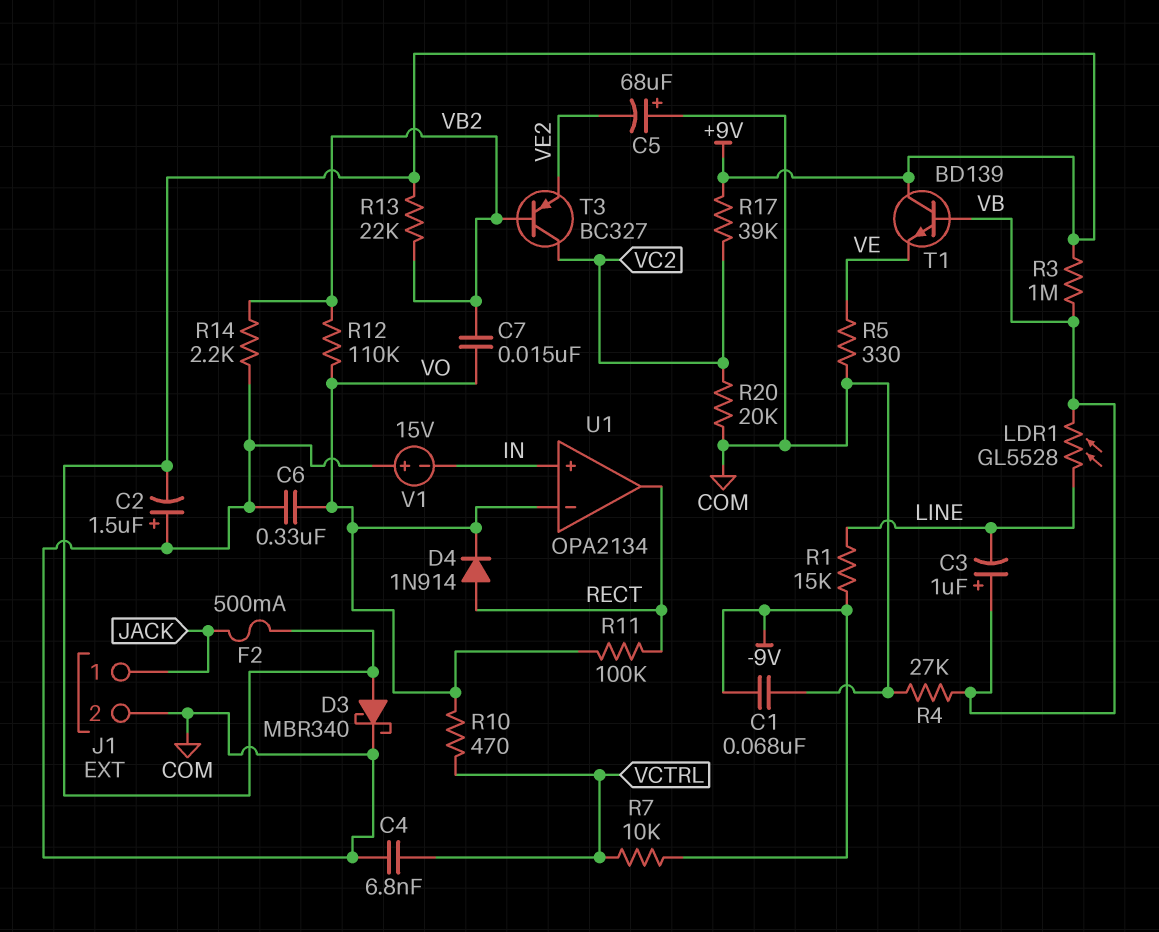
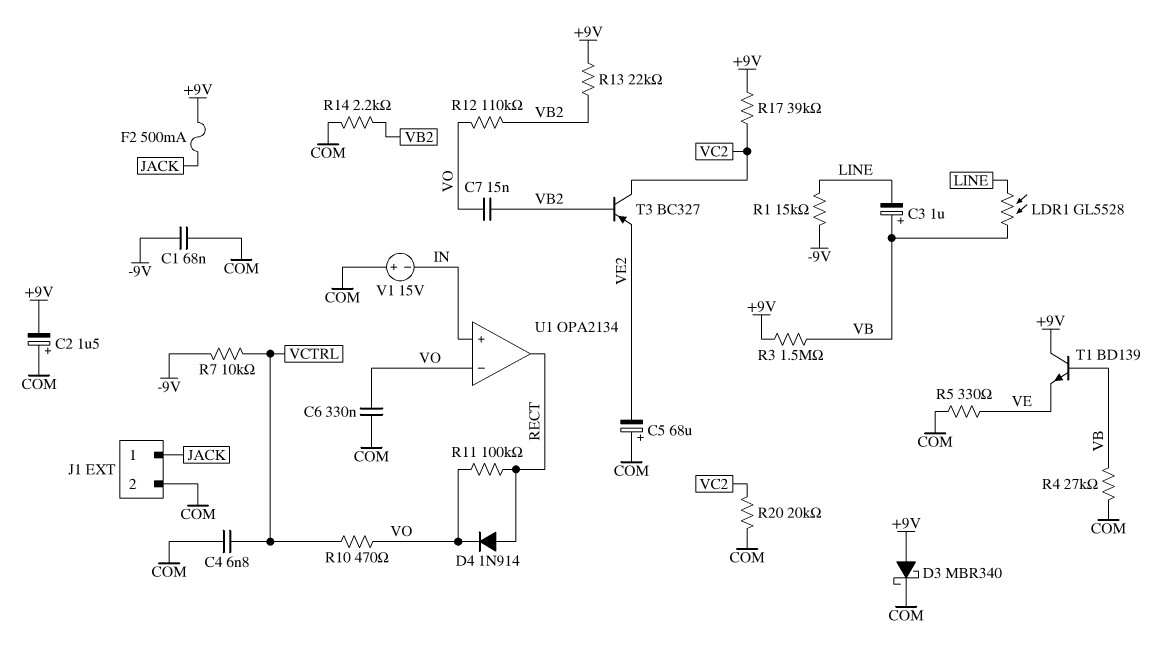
R3: 1M (+9V, VB) -> 1.5M (+9V, VB)

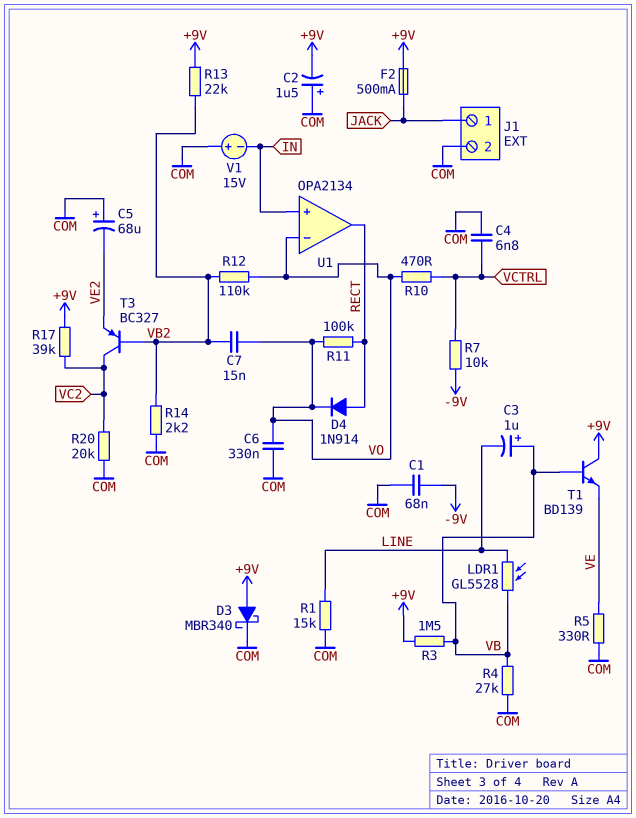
R1: 15k (-9V, LINE) -> 15k (COM, LINE)

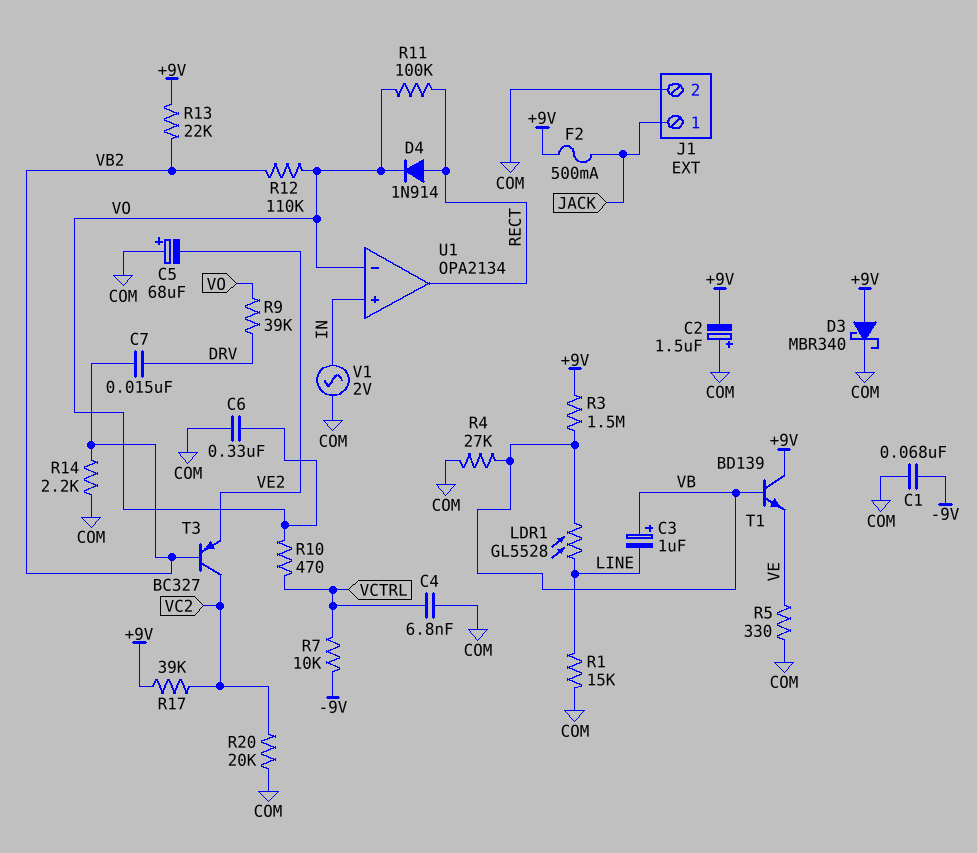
C7: 15nF (VB2, VO) -> 15nF (DRV, VB2)
R9: none -> 39k (DRV, VO)
V1: 15V (plus COM, minus IN) -> AC 2V (COM, IN)

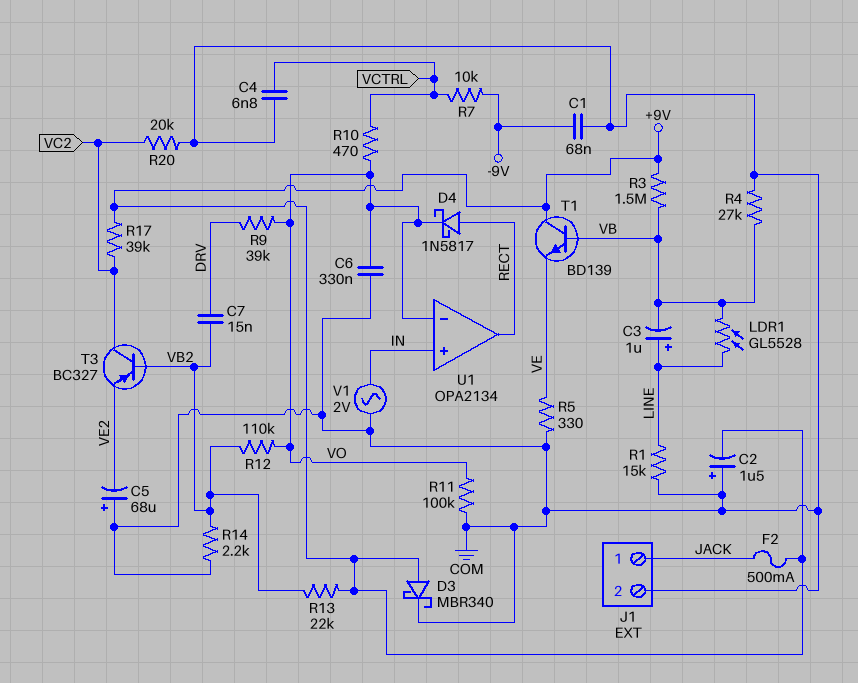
C3: 1uF (plus VB, minus LINE) -> 1uF (plus LINE, minus VB)
D4: diode 1N914 (A RECT, K VO) -> schottky 1N5817 (A RECT, K VO)
R11: 100k (RECT, VO) -> 100k (COM, VO)

